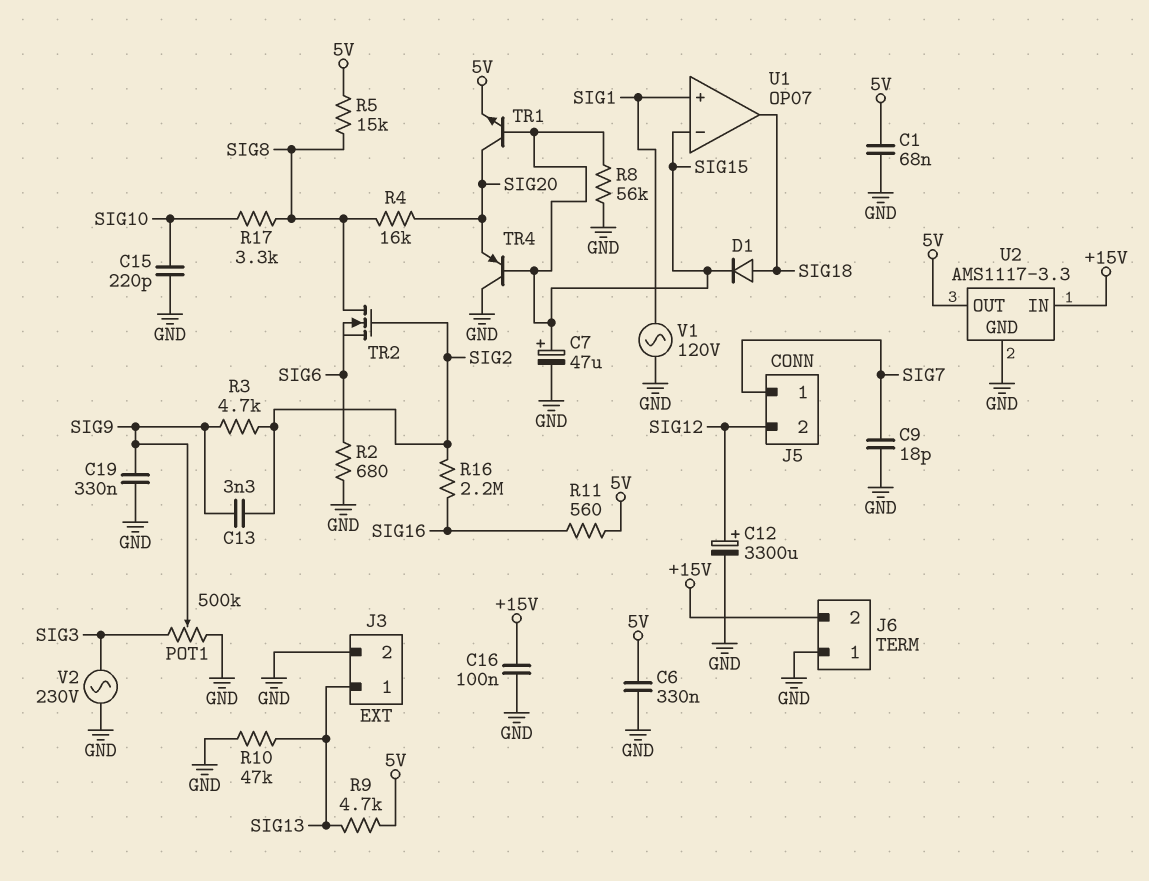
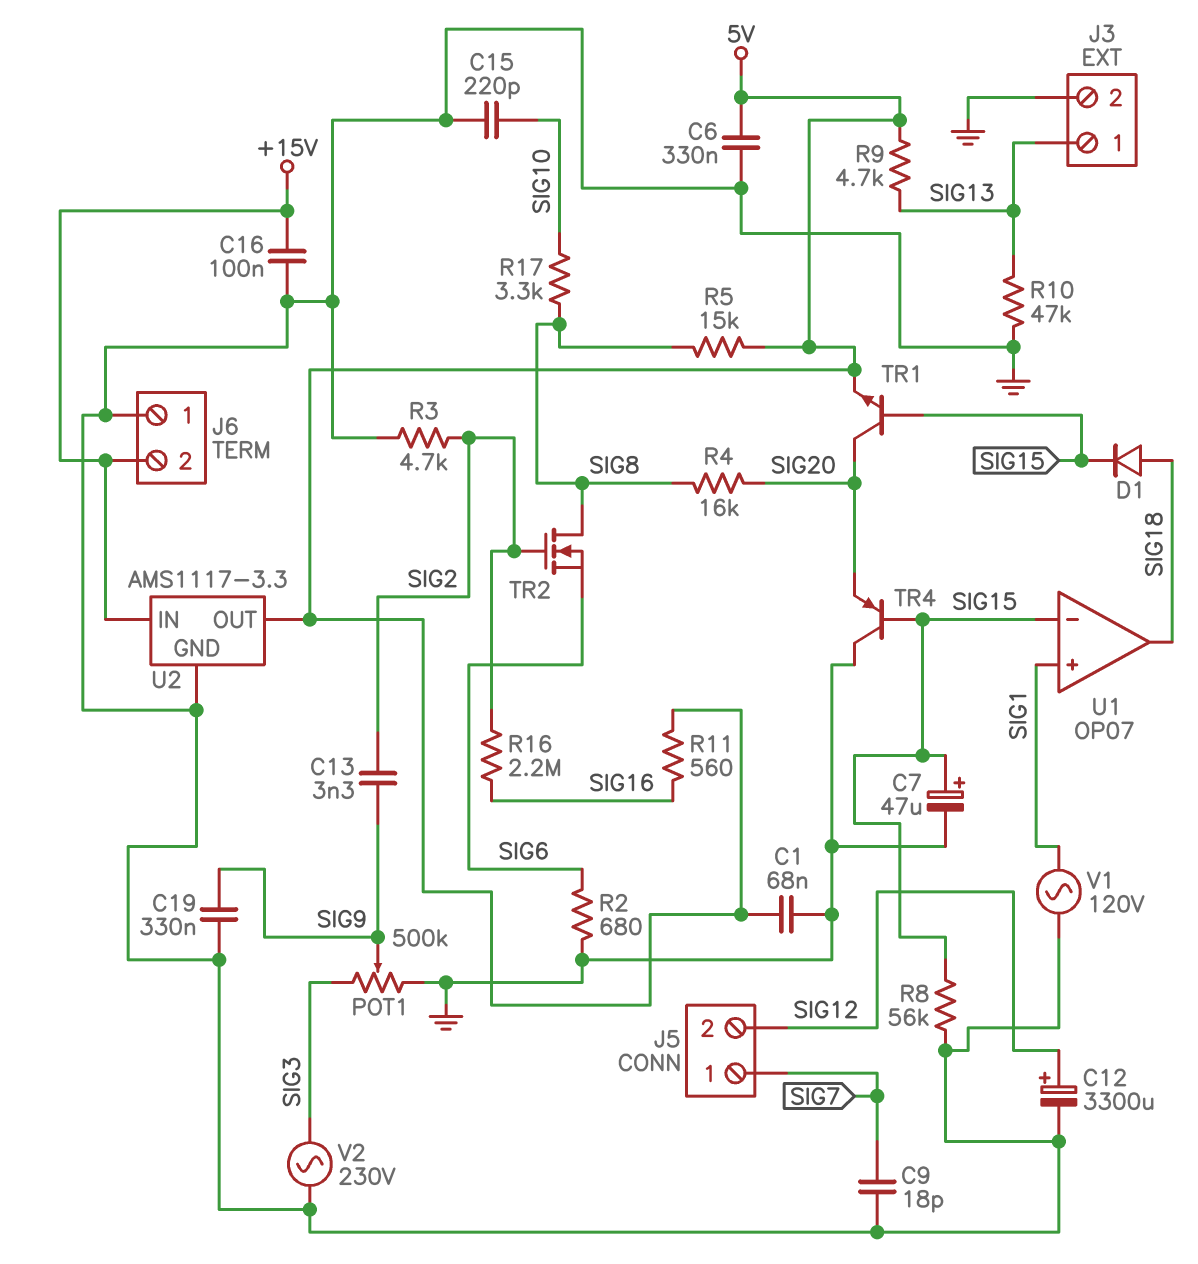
R3: 4.7k (SIG2, SIG9) -> 4.7k (GND, SIG2)

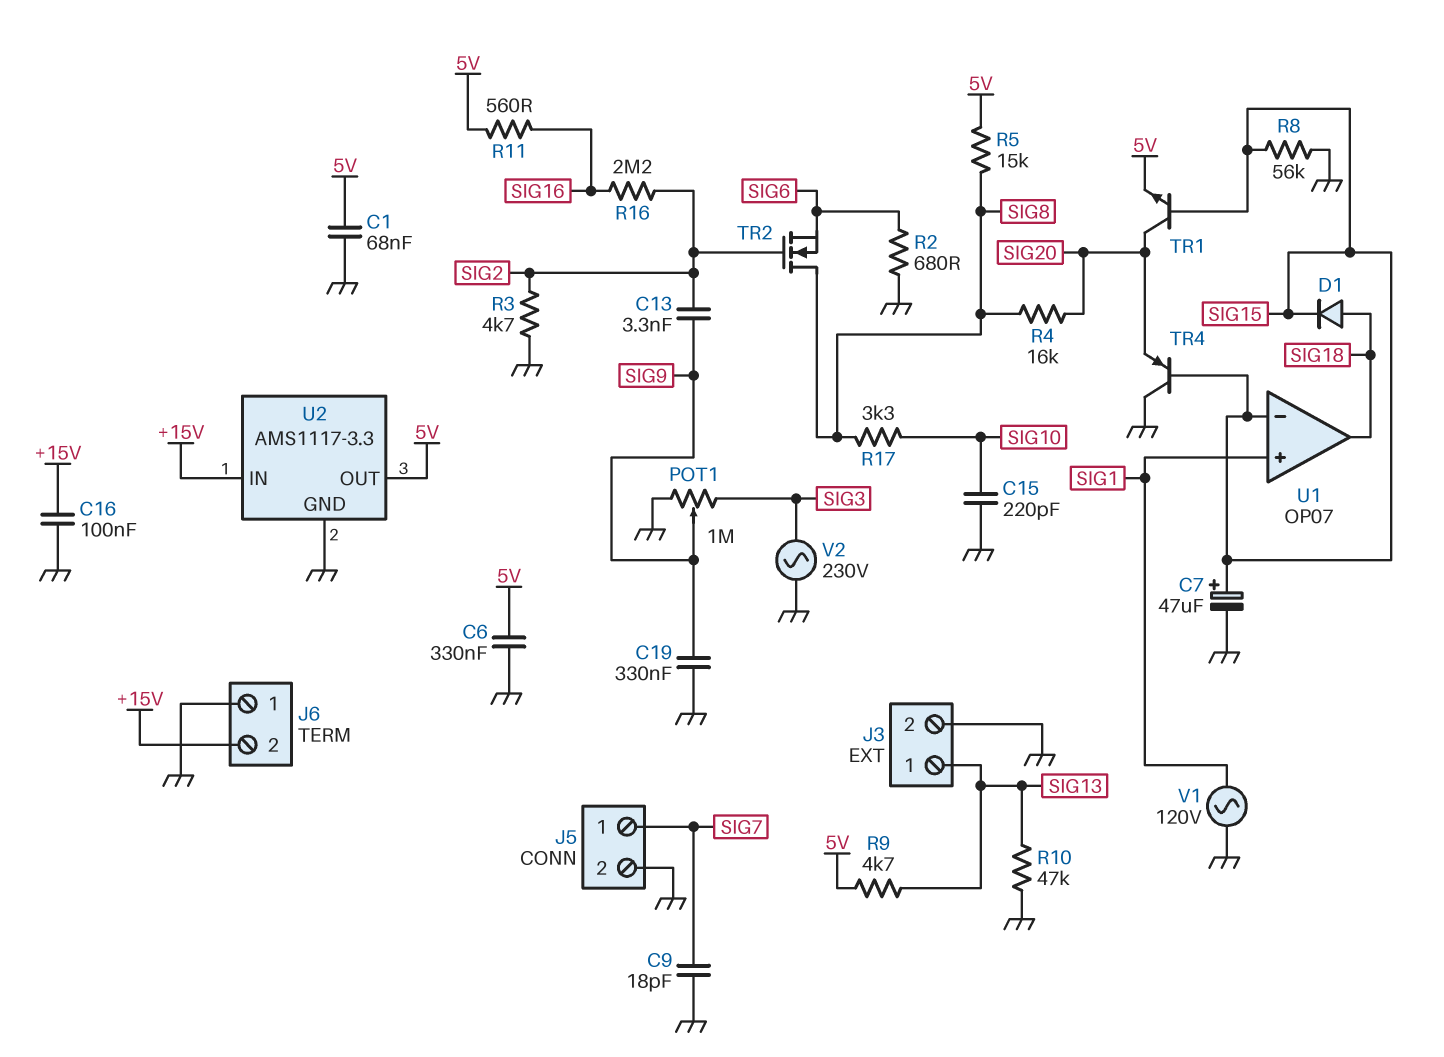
C12: 3300uF (plus SIG12, minus GND) -> none
J5 pin 2: SIG12 -> GND
POT1: 500k (GND, SIG3, wiper SIG9) -> 1M (GND, SIG3, wiper SIG9)

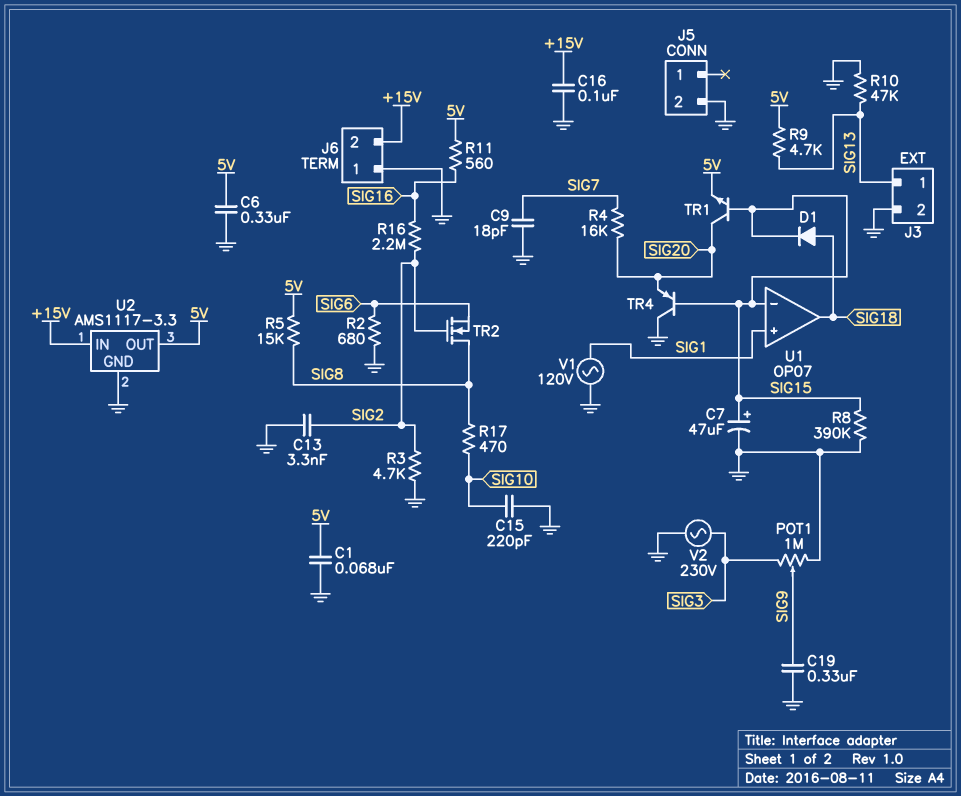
C13: 3.3nF (SIG2, SIG9) -> 3.3nF (GND, SIG2)
J5 pin 1: SIG7 -> none
R4: 16k (SIG8, SIG20) -> 16k (SIG7, SIG20)
R8: 56k (GND, SIG15) -> 390k (GND, SIG15)
R17: 3.3k (SIG8, SIG10) -> 470 (SIG8, SIG10)

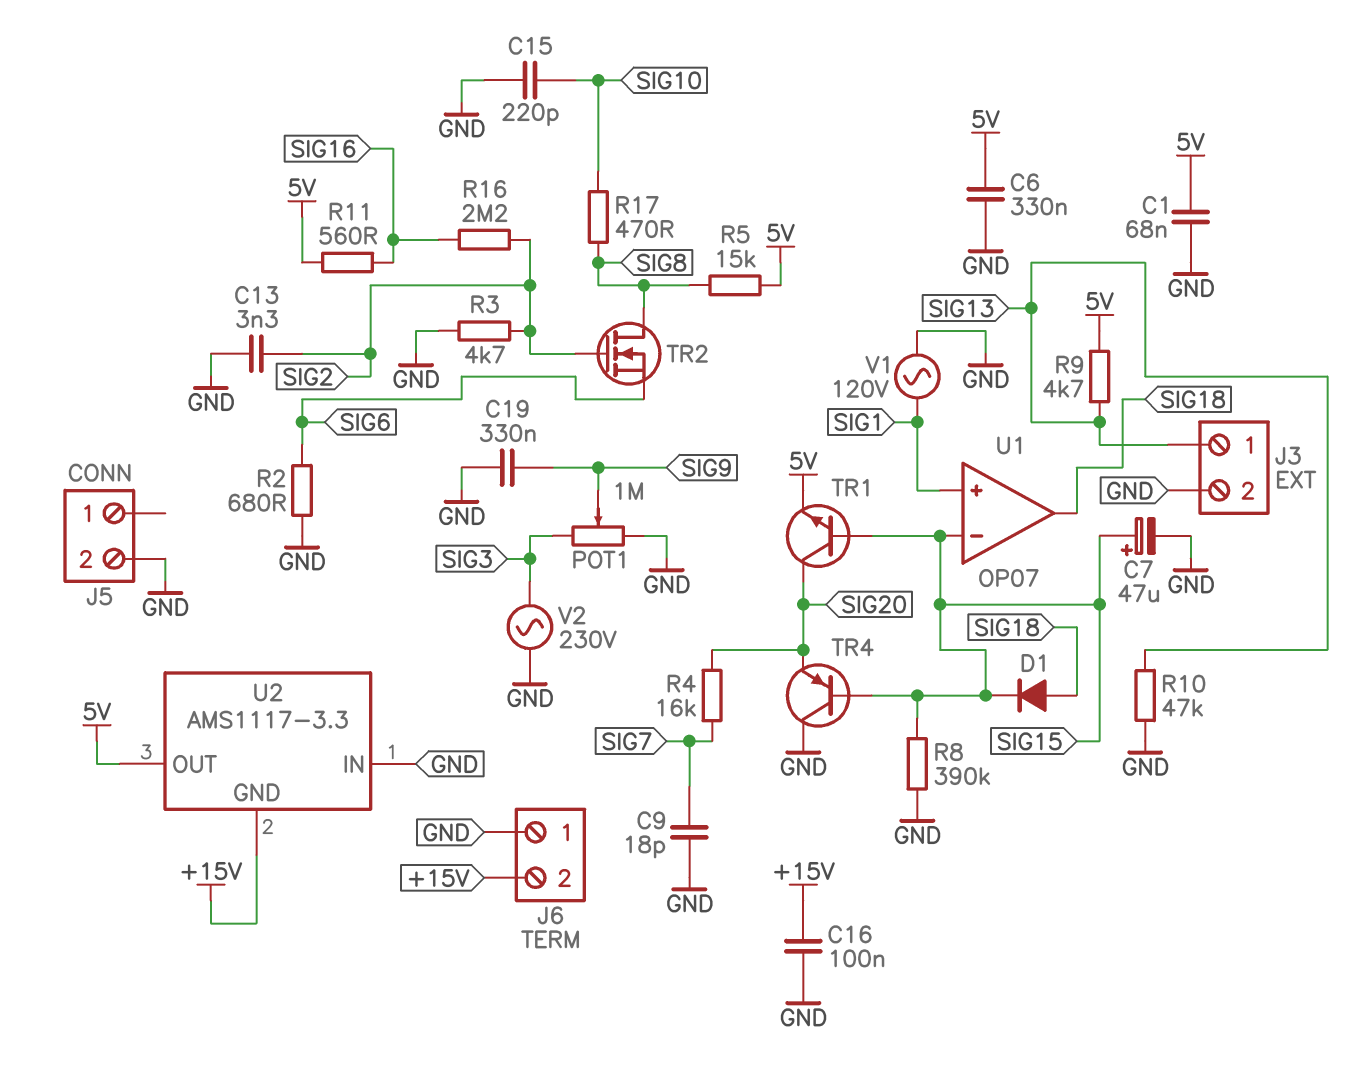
U2 pin GND: GND -> +15V
U2 pin IN: +15V -> GND

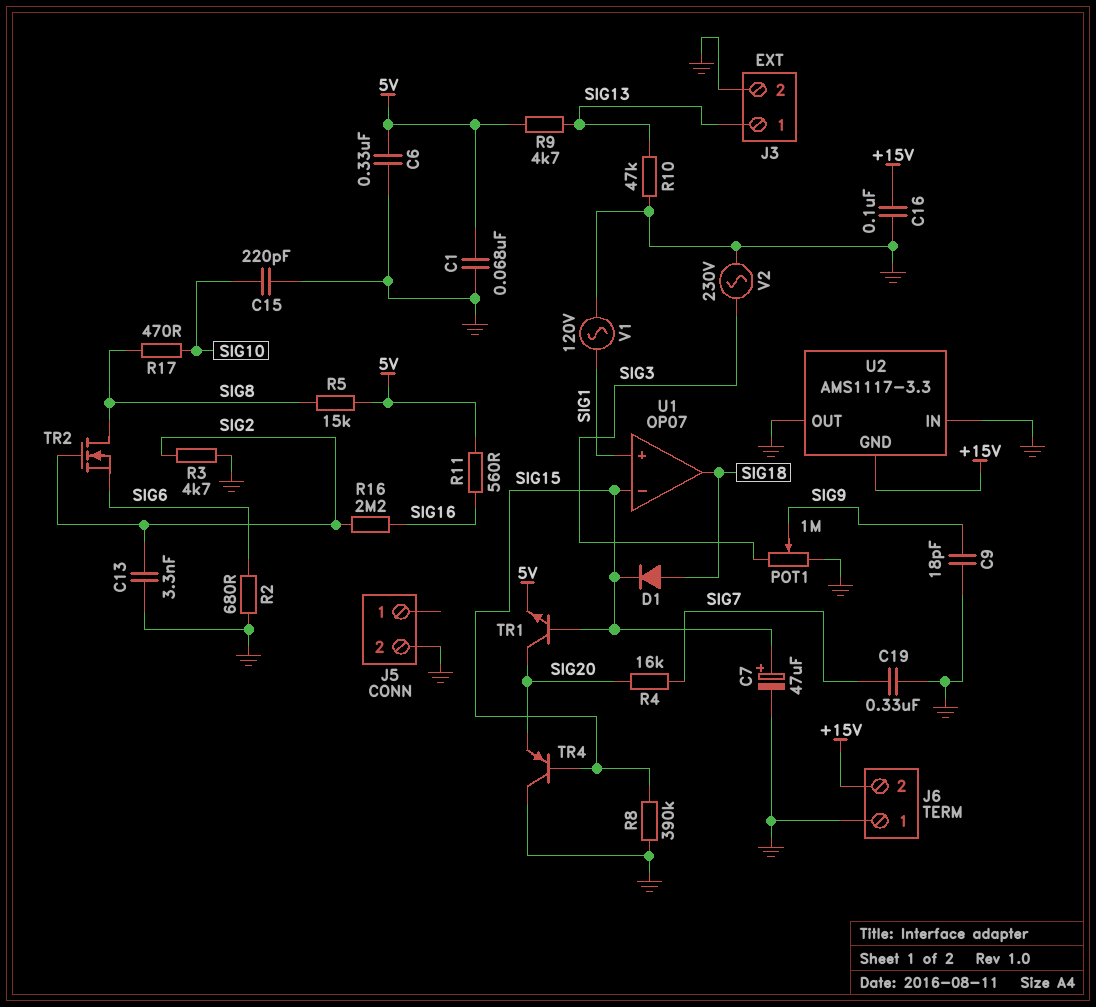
C9: 18pF (GND, SIG7) -> 18pF (GND, SIG9)
C19: 330nF (GND, SIG9) -> 330nF (GND, SIG7)
U2 pin OUT: 5V -> GND

